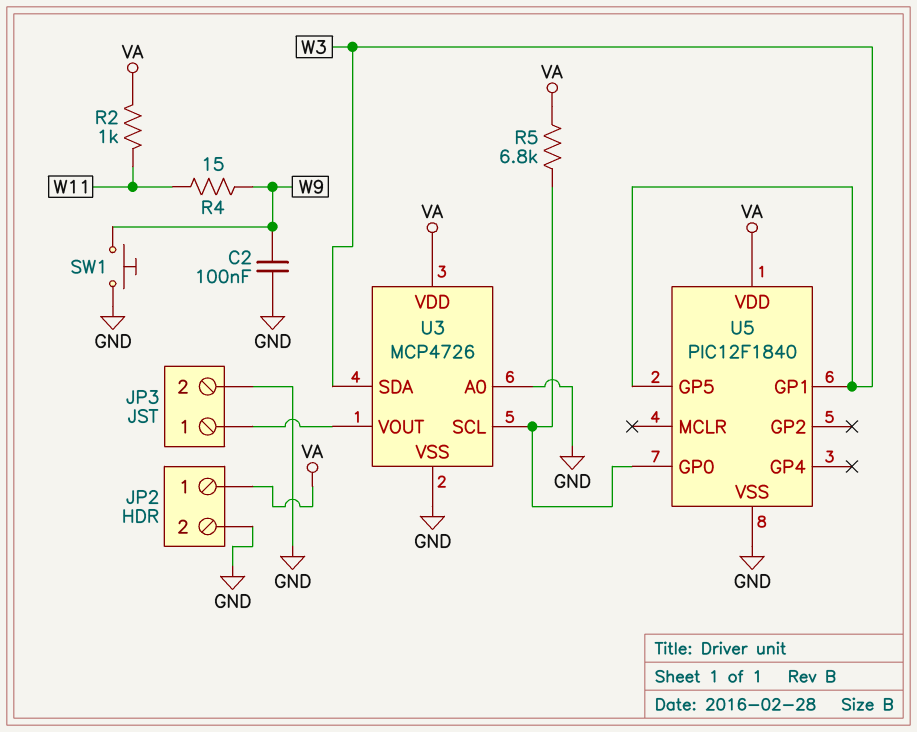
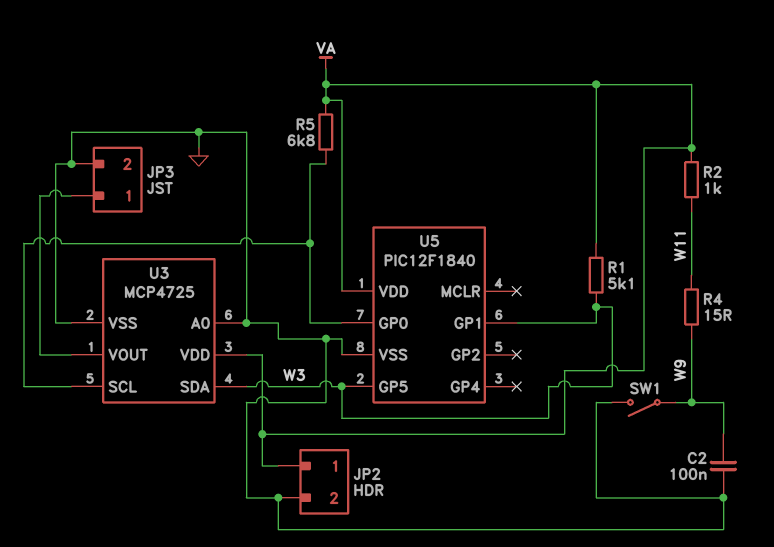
R1: none -> 5.1k (VA, W3)
SW1: button (GND, W9) -> switch (GND, W9)
U3: MCP4726 -> MCP4725

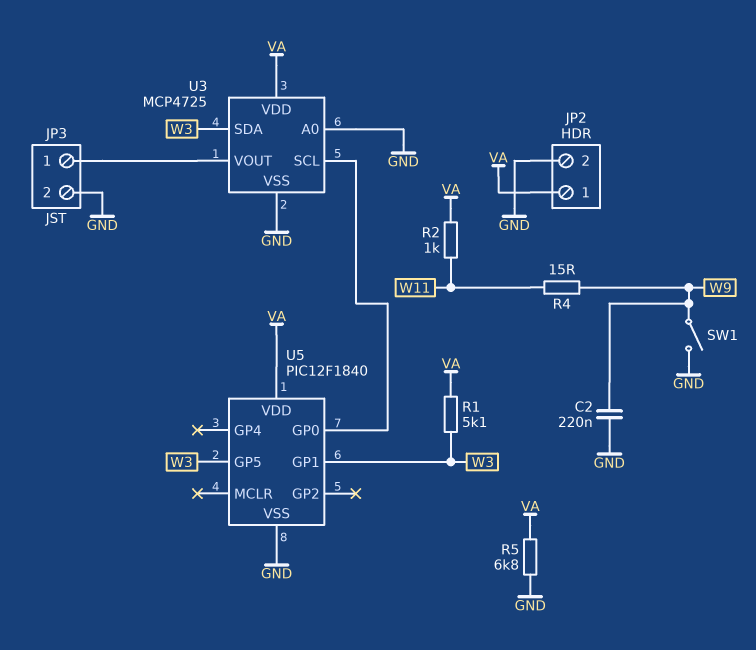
C2: 100nF (GND, W9) -> 220nF (GND, W9)
R5: 6.8k (U3/SCL, VA) -> 6.8k (GND, VA)

